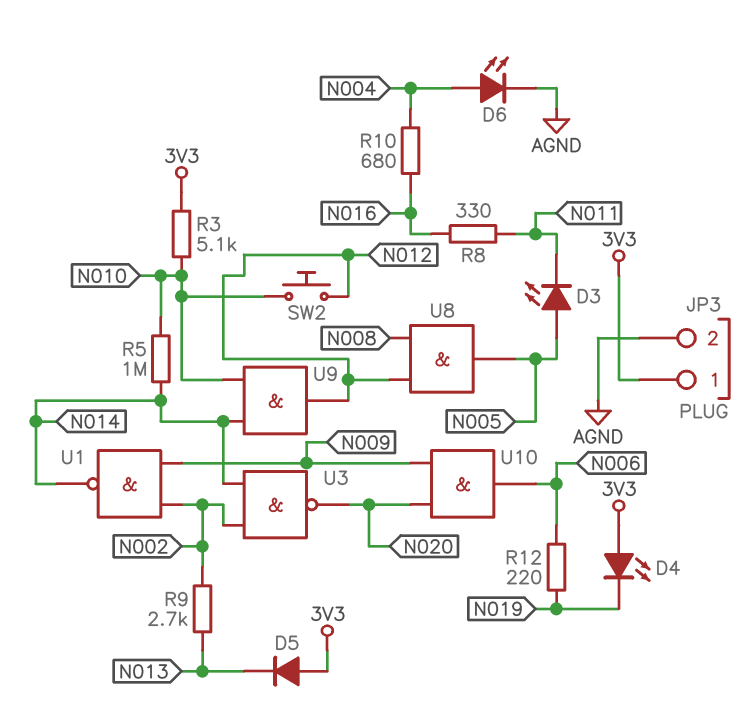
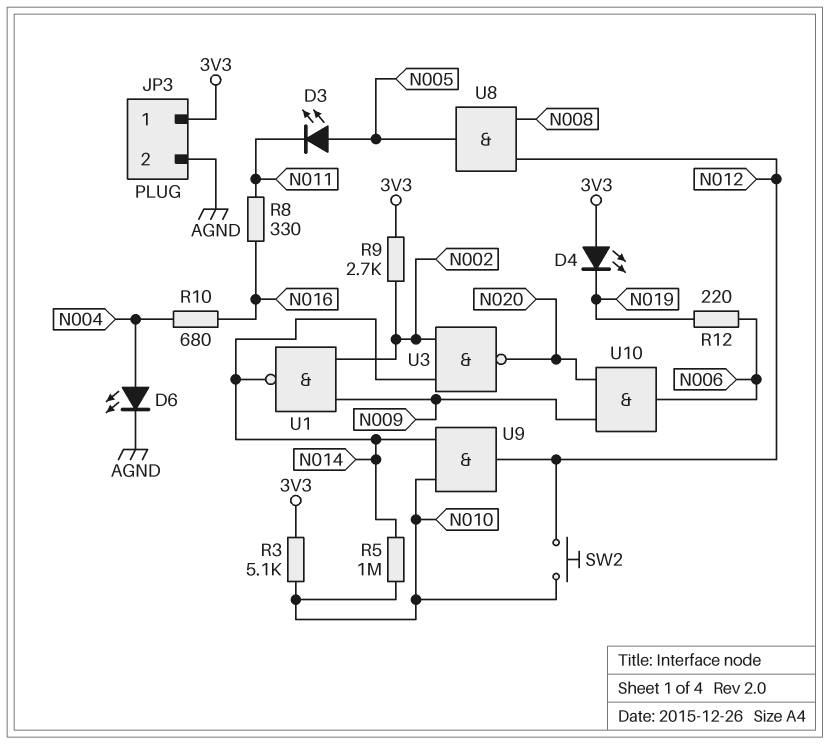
D5: diode (A 3V3, K N013) -> none
R9: 2.7k (N002, N013) -> 2.7k (3V3, N002)

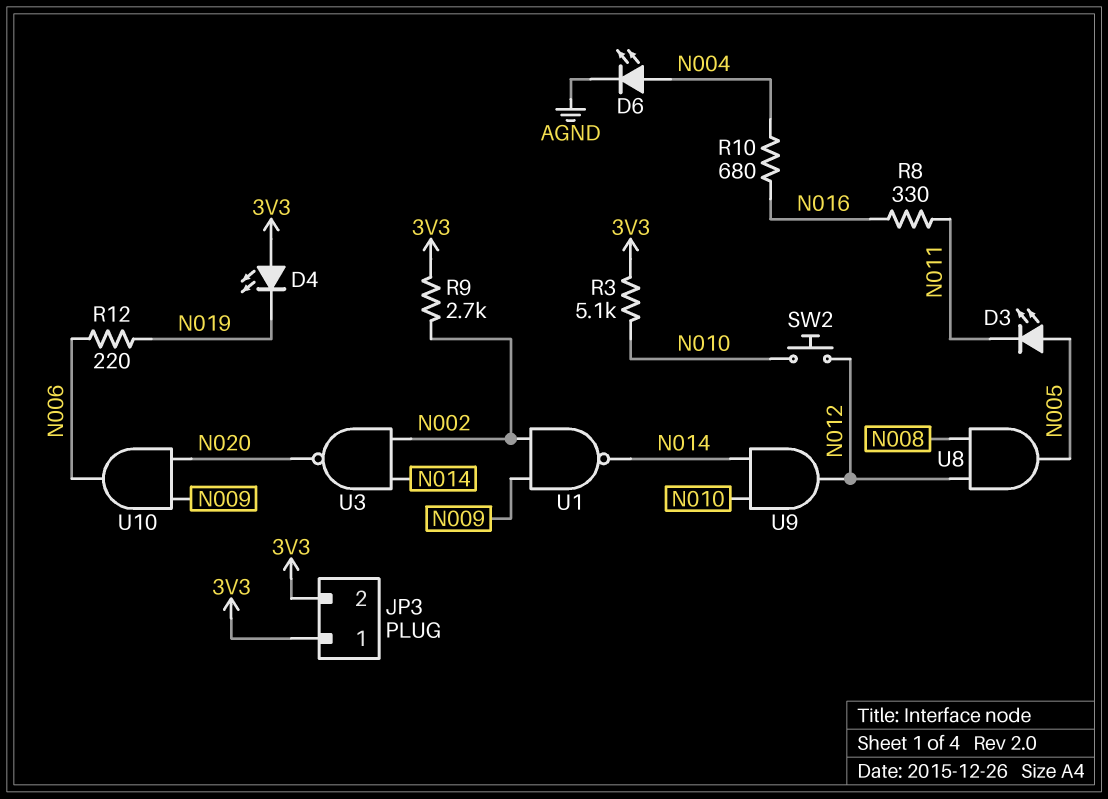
JP3 pin 2: AGND -> 3V3
R5: 1M (N010, N014) -> none

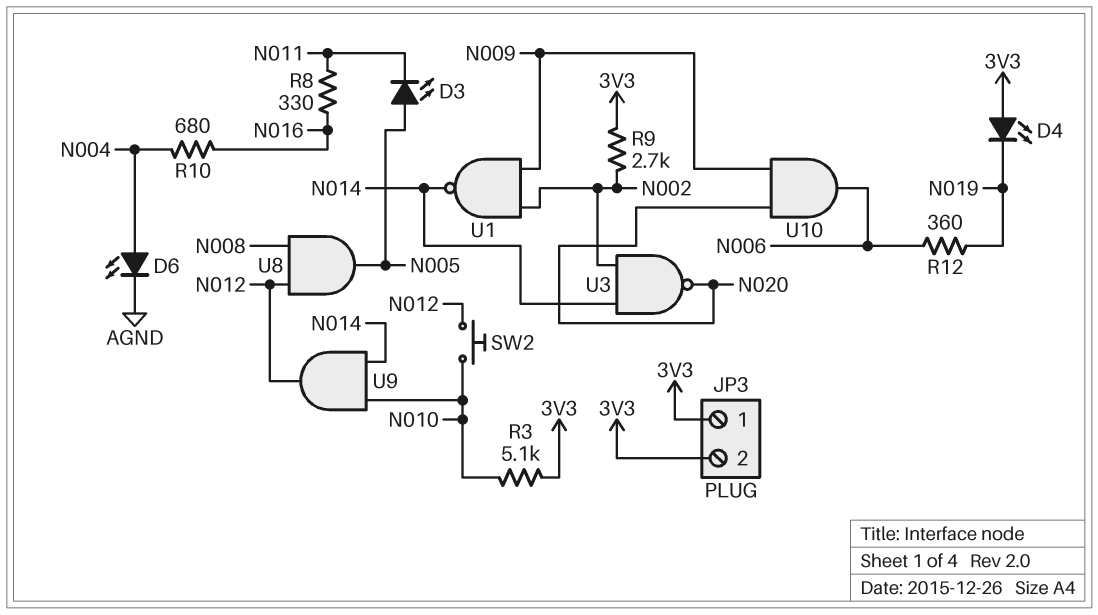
R12: 220 (N006, N019) -> 360 (N006, N019)

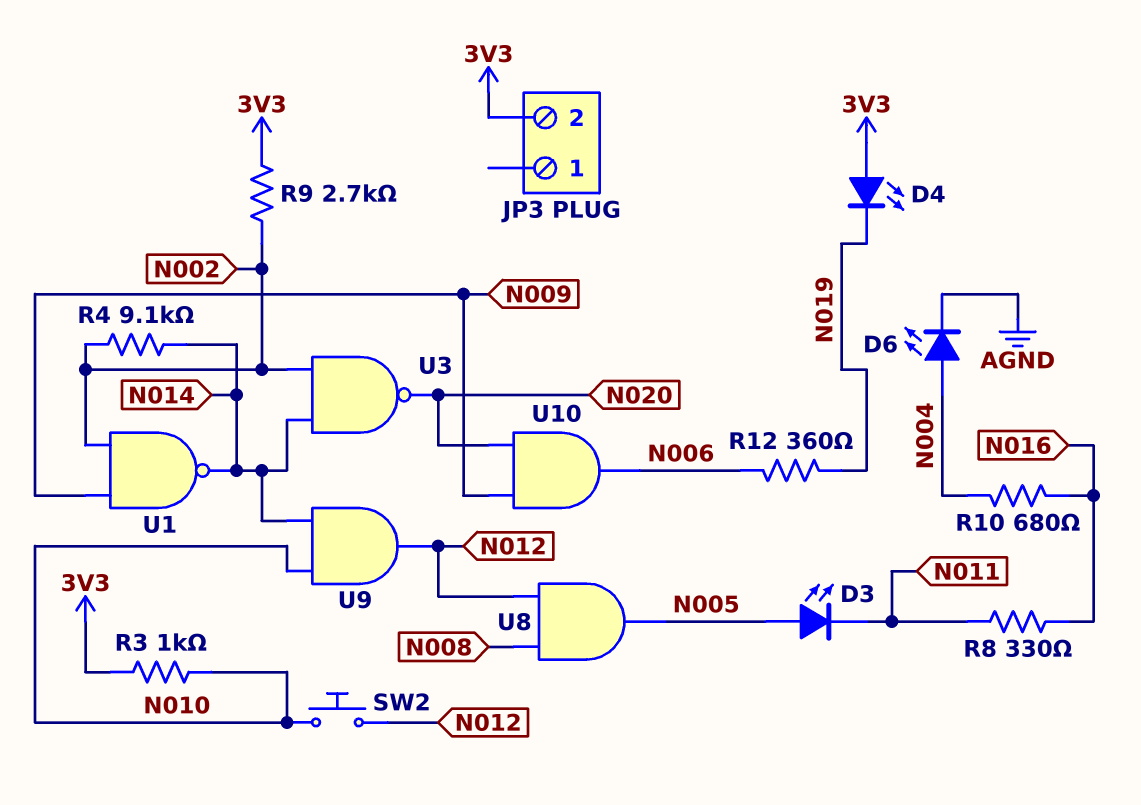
JP3 pin 1: 3V3 -> none
R3: 5.1k (3V3, N010) -> 1k (3V3, N010)
R4: none -> 9.1k (N002, N014)

